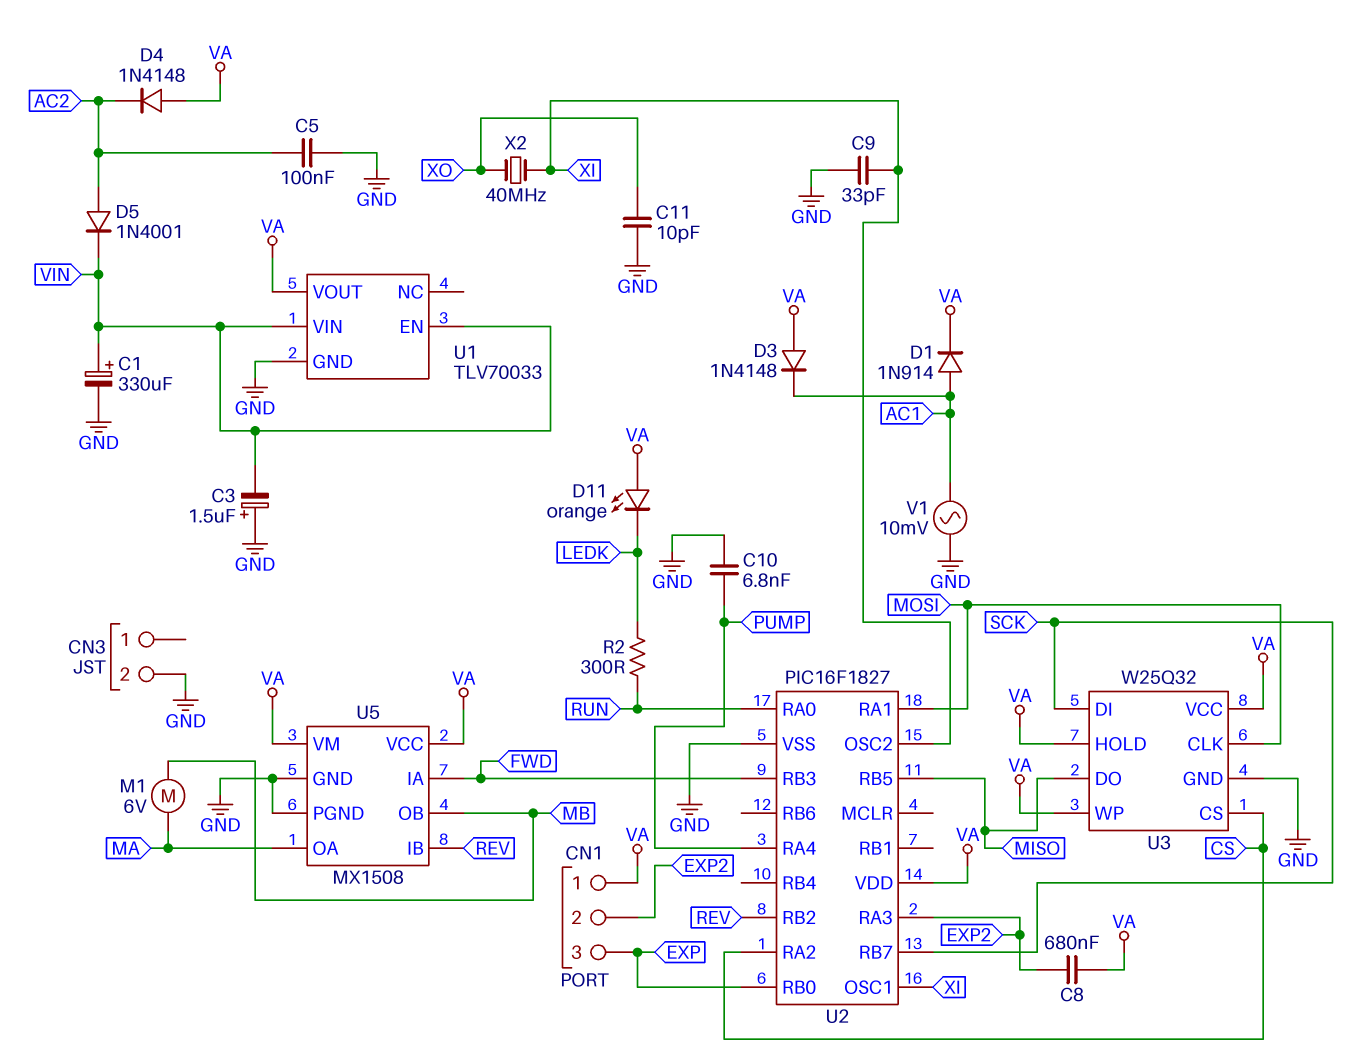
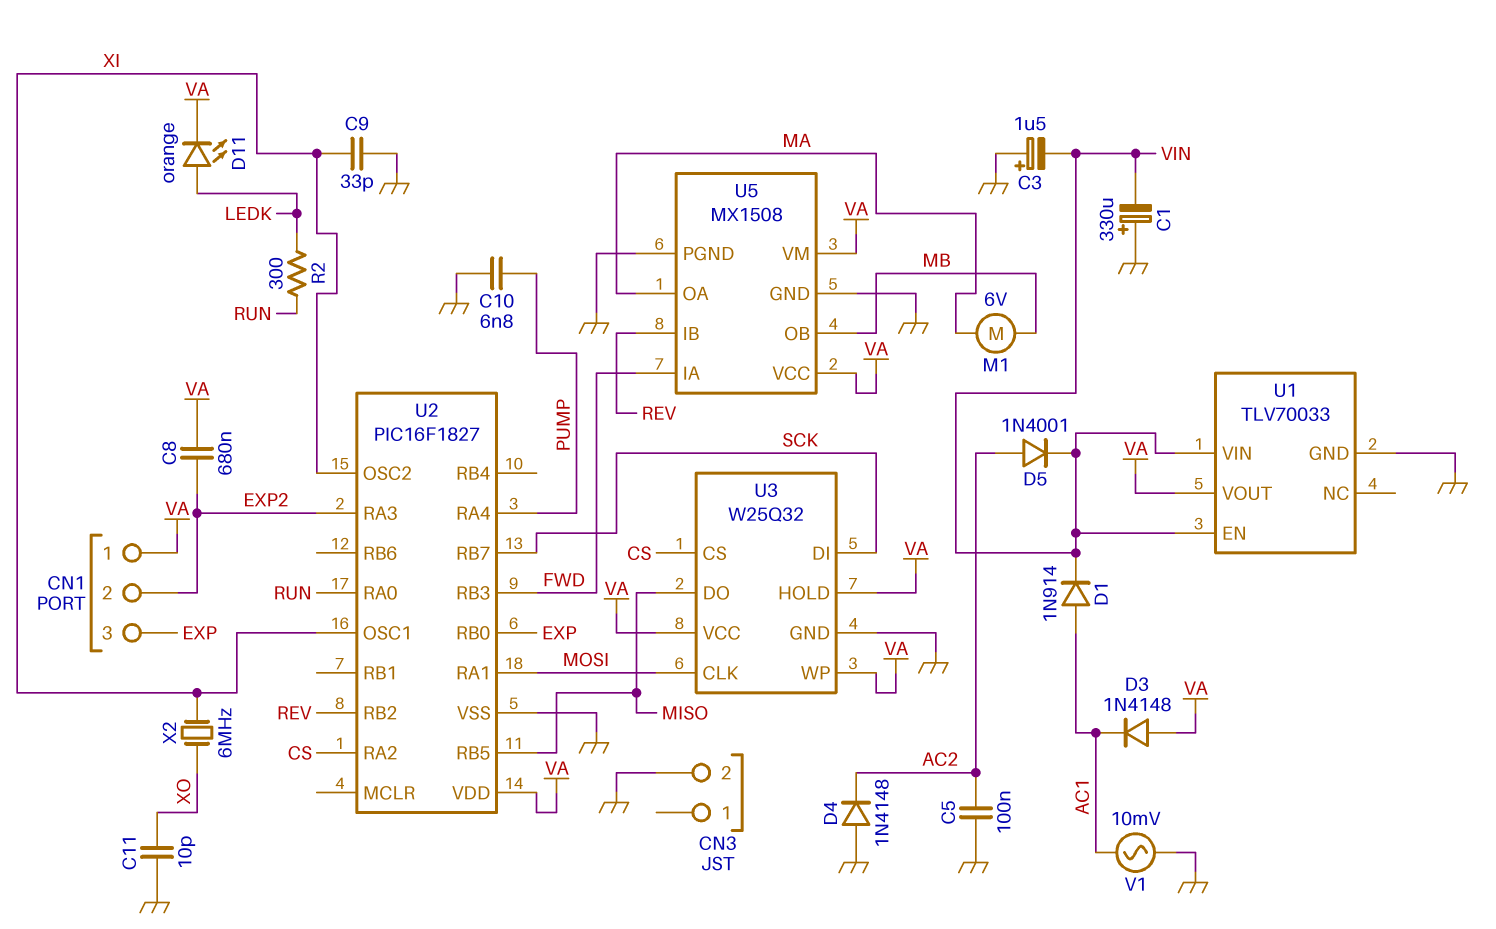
C1: 330uF (plus VIN, minus GND) -> 330uF (plus GND, minus VIN)
D1: diode 1N914 (A AC1, K VA) -> diode 1N914 (A AC1, K VIN)
D4: diode 1N4148 (A VA, K AC2) -> diode 1N4148 (A GND, K AC2)
D11: LED orange (A VA, K LEDK) -> LED orange (A LEDK, K VA)
X2: 40MHz (XI, XO) -> 6MHz (XI, XO)

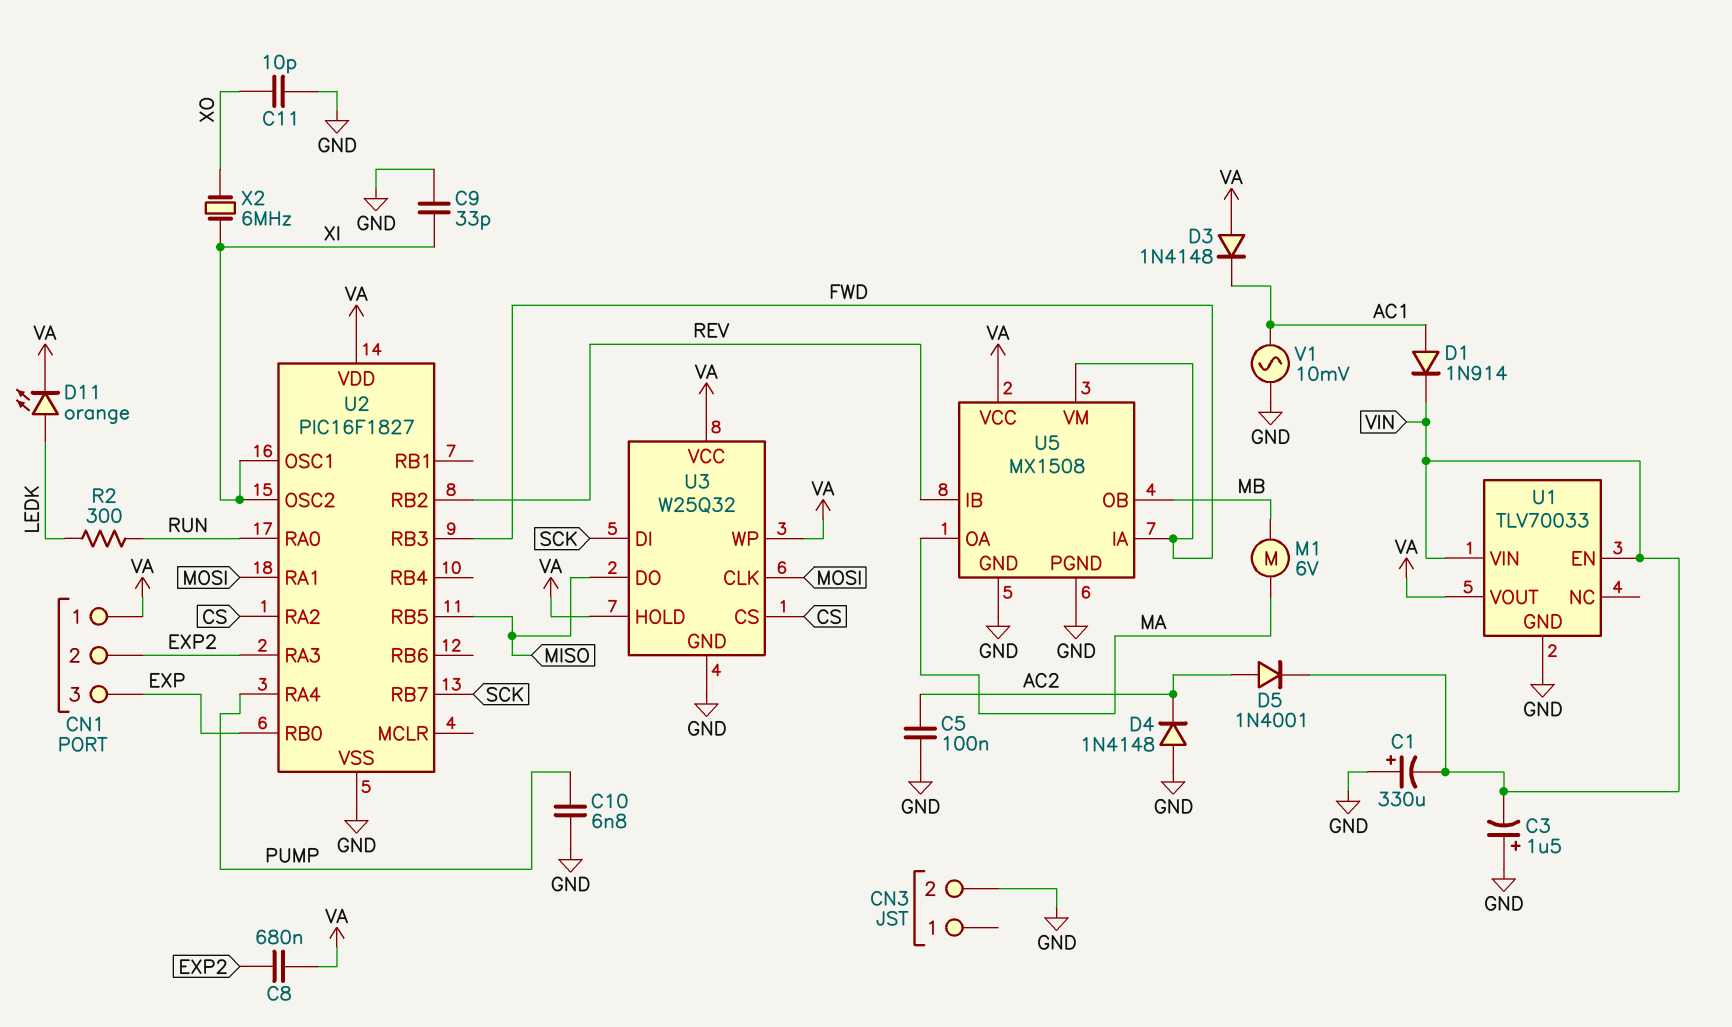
U5 pin VM: VA -> FWD

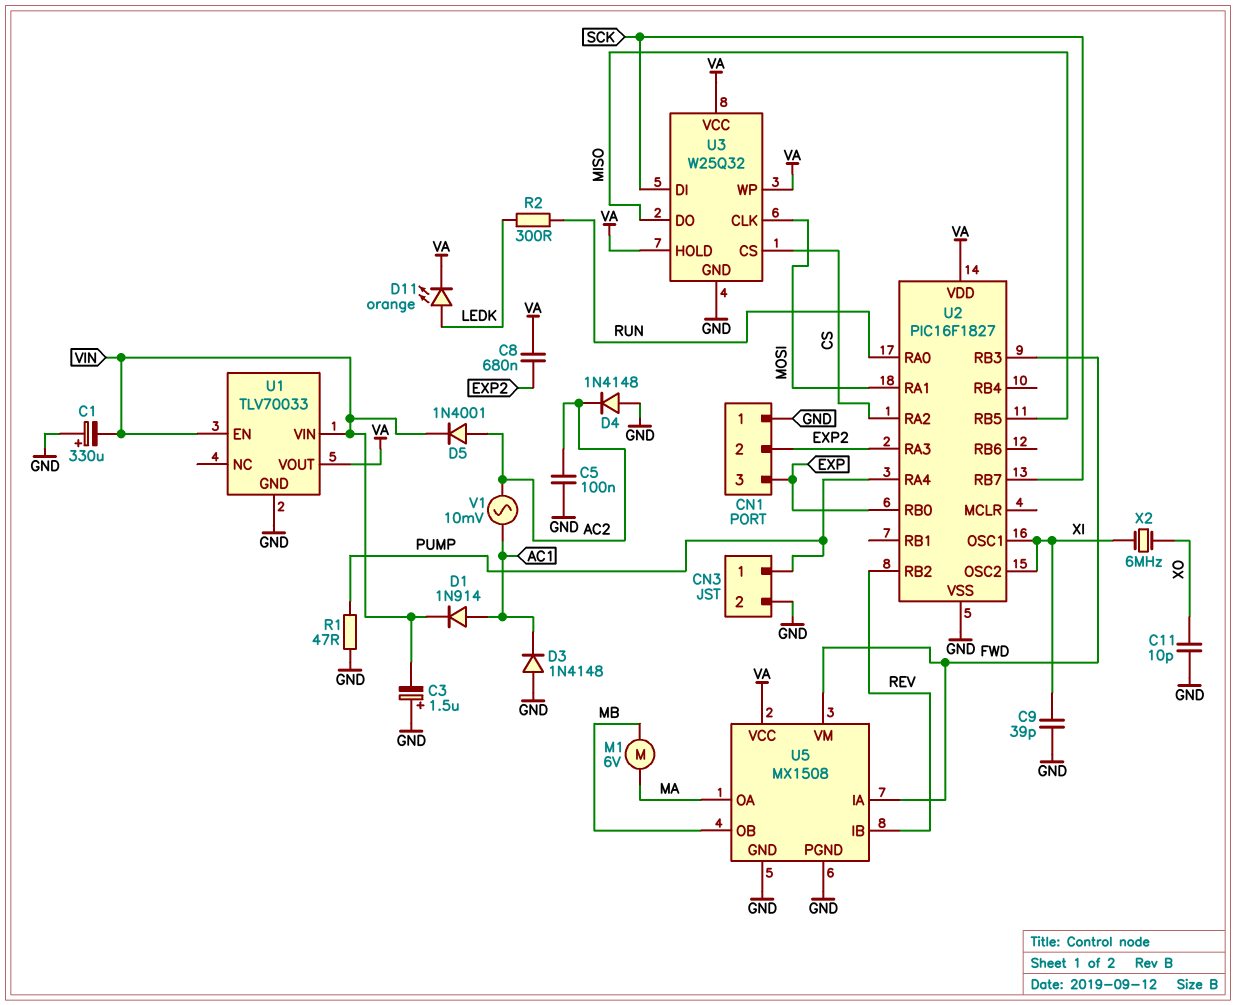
C9: 33pF (GND, XI) -> 39pF (GND, XI)
C10: 6.8nF (GND, PUMP) -> none
CN1 pin 1: VA -> GND
CN3 pin 1: none -> PUMP
D3: diode 1N4148 (A VA, K AC1) -> diode 1N4148 (A GND, K AC1)
R1: none -> 47 (GND, PUMP)
V1: AC 10mV (AC1, GND) -> AC 10mV (AC1, AC2)

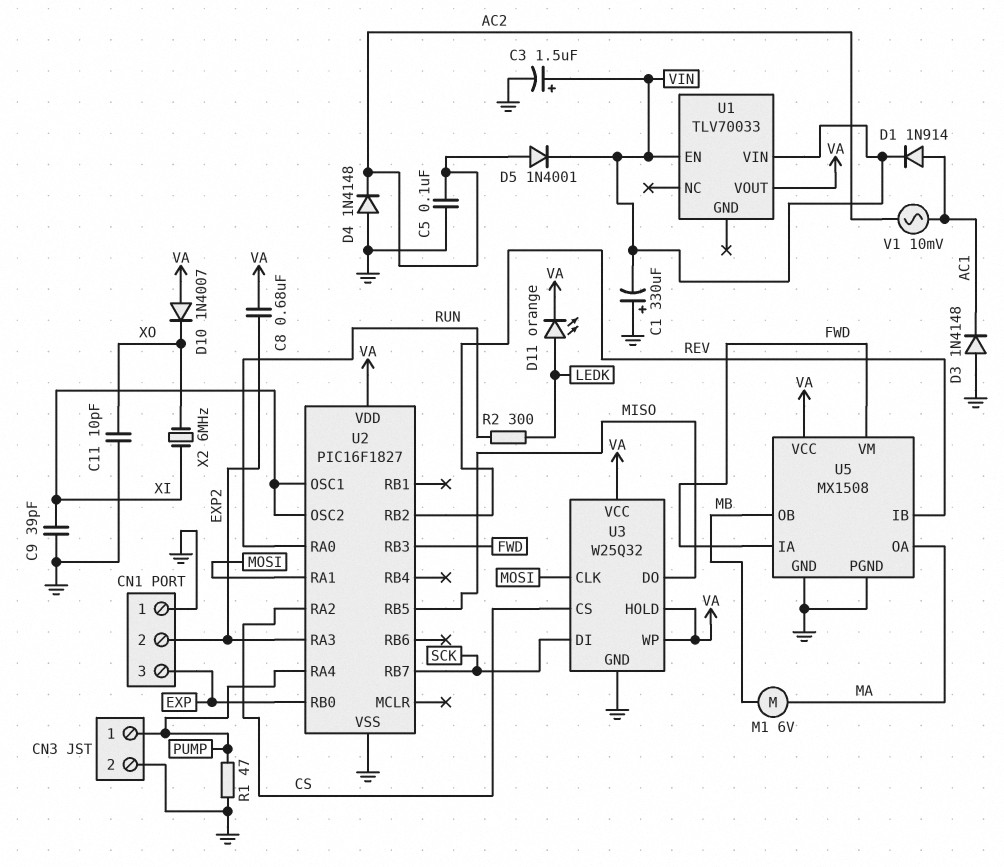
C3: 1.5uF (plus GND, minus VIN) -> 1.5uF (plus VIN, minus GND)
D10: none -> diode 1N4007 (A VA, K XO)
U1 pin GND: GND -> none

